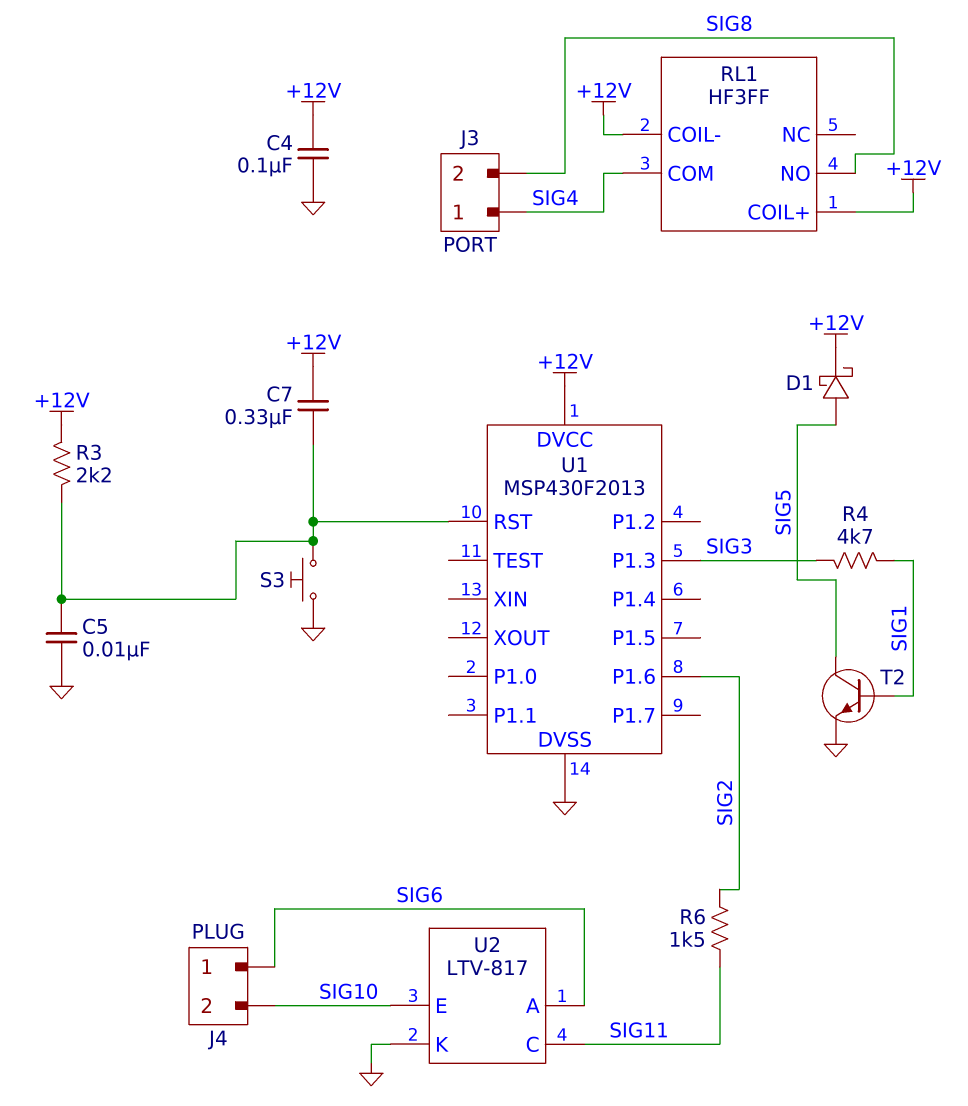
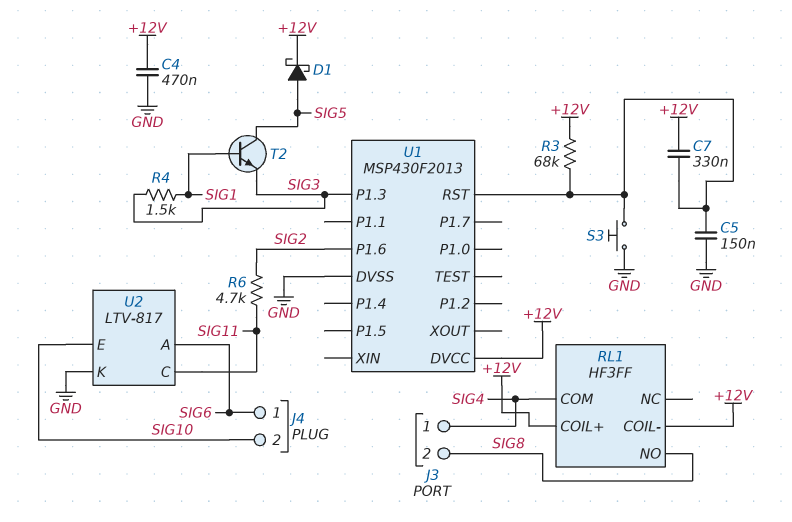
C4: 100nF (+12V, GND) -> 470nF (+12V, GND)
C5: 10nF (GND, U1/RST) -> 150nF (GND, U1/RST)
R3: 2.2k (+12V, U1/RST) -> 68k (+12V, U1/RST)
R4: 4.7k (SIG1, SIG3) -> 1.5k (SIG1, SIG3)
R6: 1.5k (SIG2, SIG11) -> 4.7k (SIG2, SIG11)
T2: NPN (B SIG1, C SIG5, E GND) -> NPN (B SIG1, C SIG5, E SIG3)

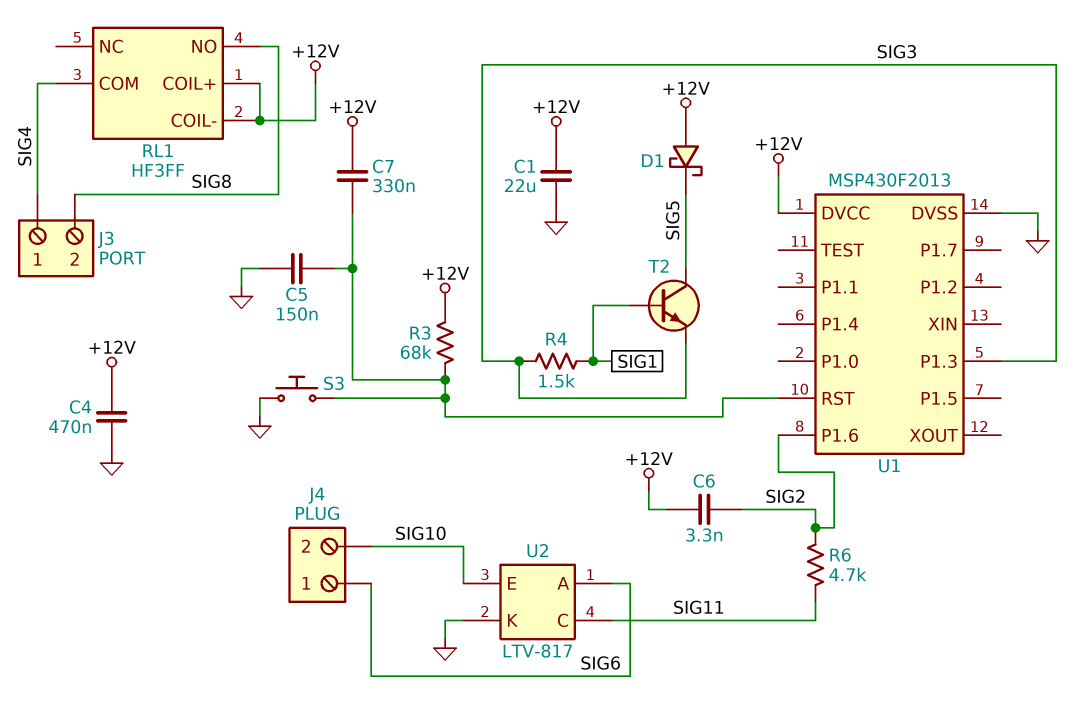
C1: none -> 22uF (+12V, GND)
C6: none -> 3.3nF (+12V, SIG2)
D1: schottky (A SIG5, K +12V) -> schottky (A +12V, K SIG5)

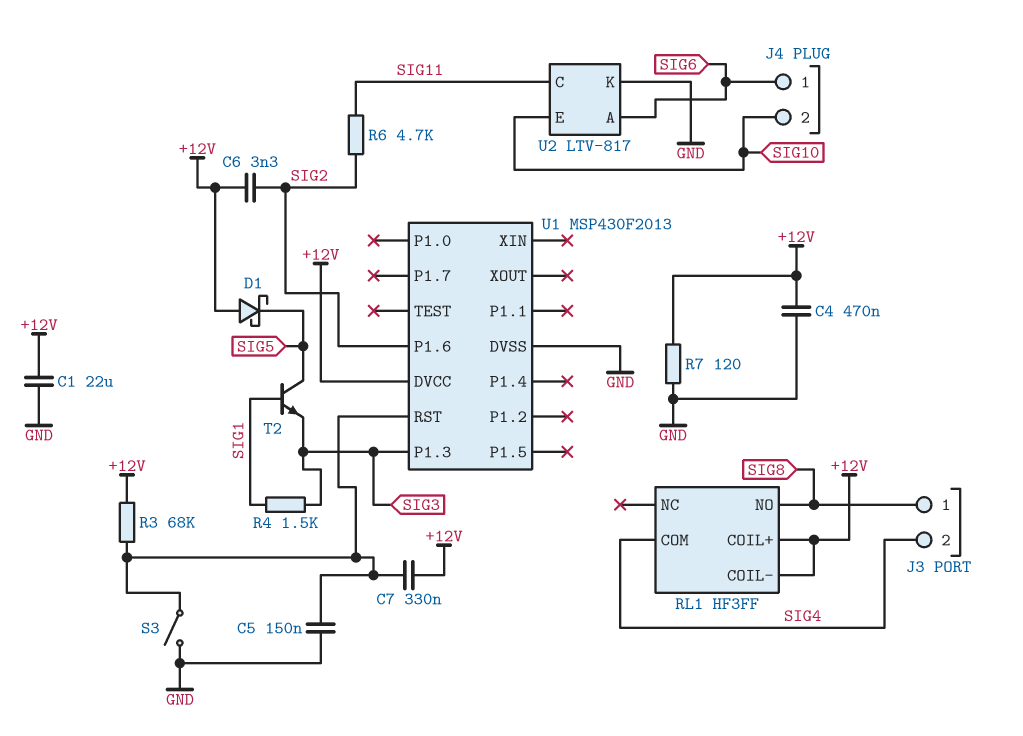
J3 pin 1: SIG4 -> SIG8
J3 pin 2: SIG8 -> SIG4
R7: none -> 120 (+12V, GND)
S3: button (GND, U1/RST) -> switch (GND, U1/RST)

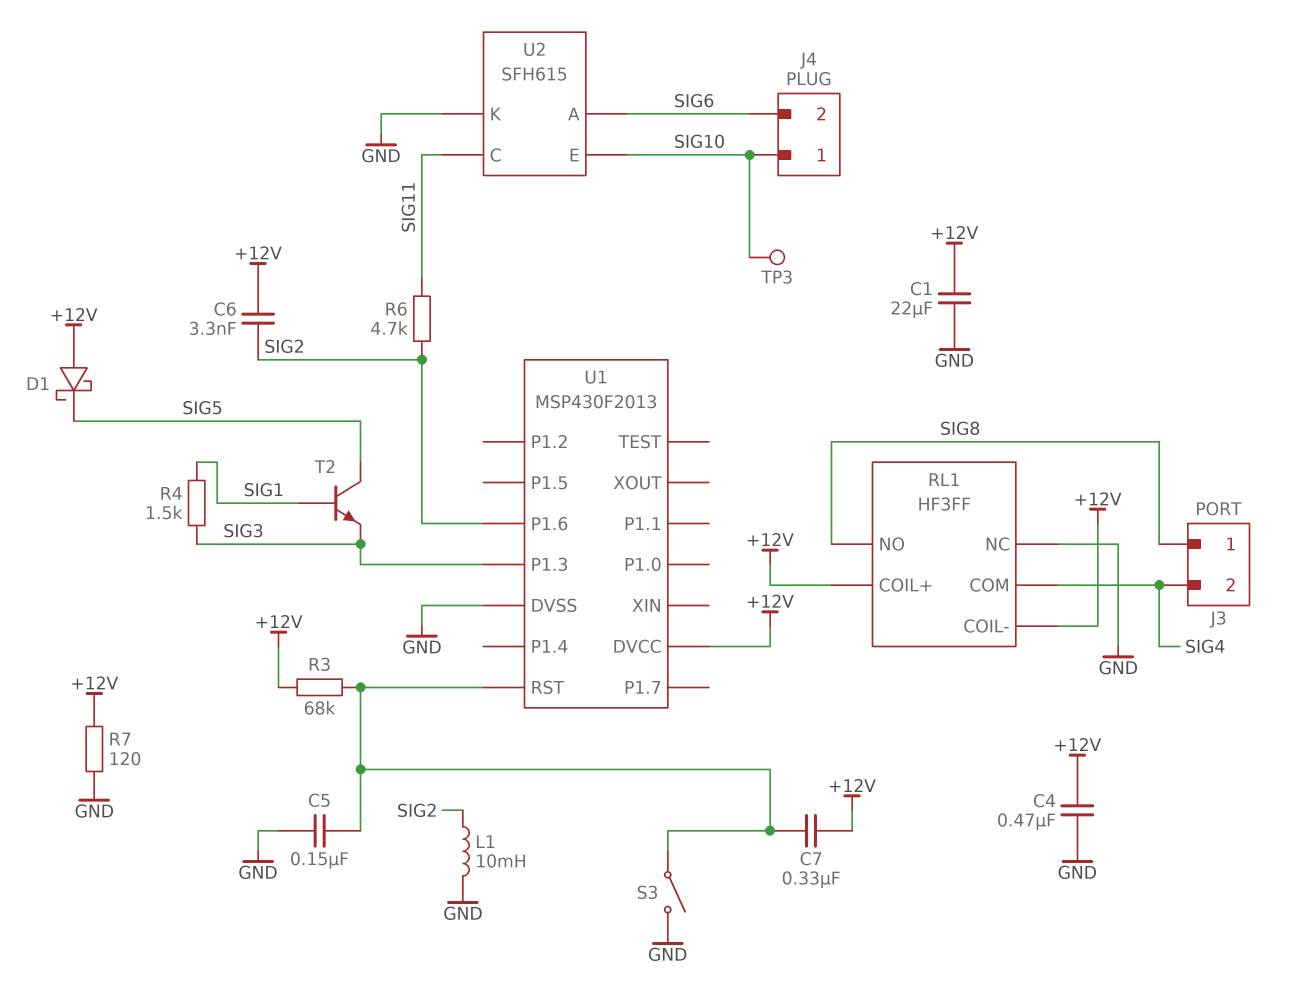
J4 pin 1: SIG6 -> SIG10
J4 pin 2: SIG10 -> SIG6
L1: none -> 10mH (GND, SIG2)
RL1 pin NC: none -> GND
TP3: none -> test point (SIG10)
U2: LTV-817 -> SFH615

